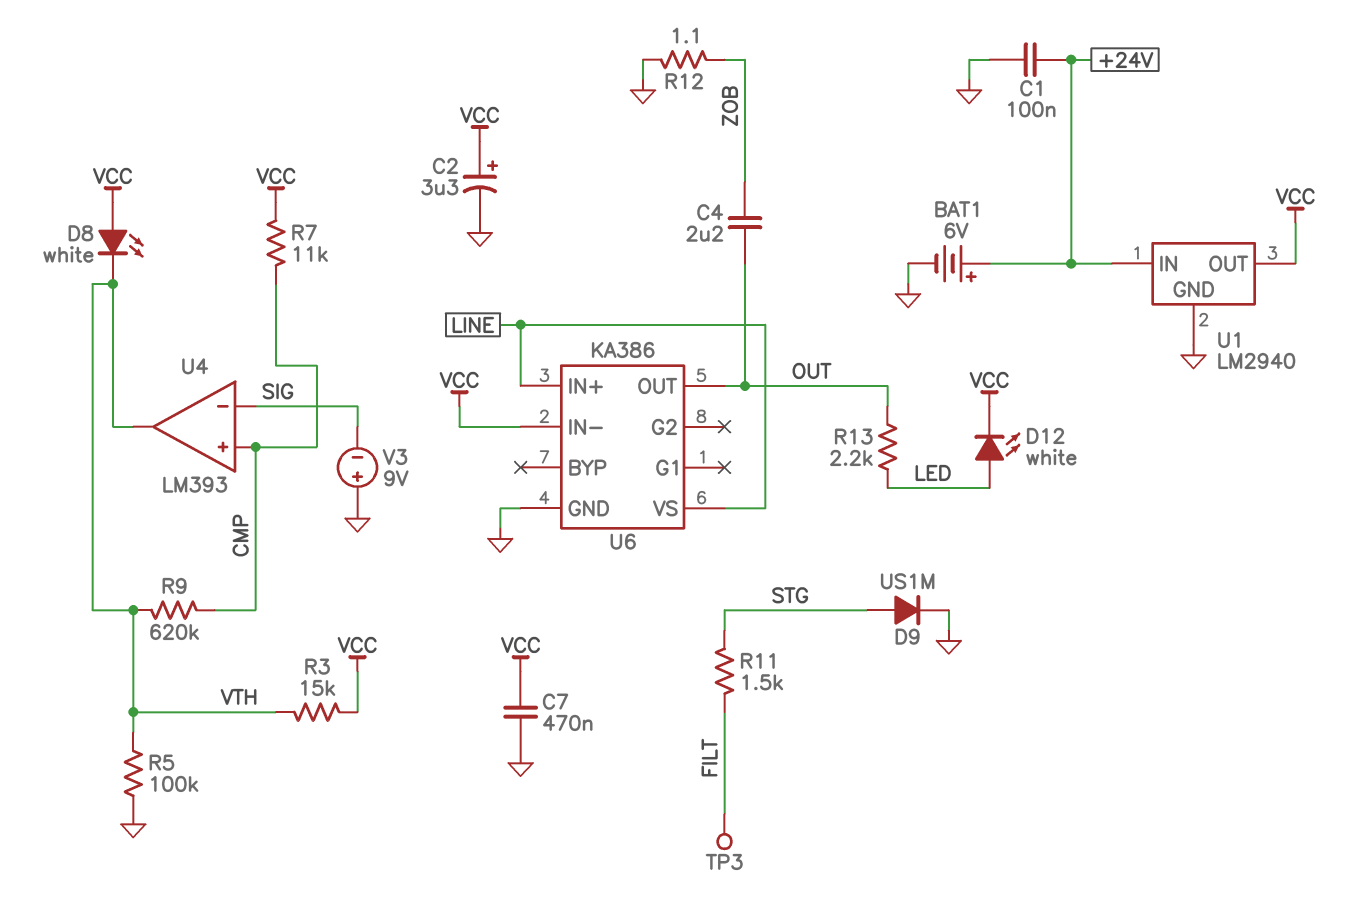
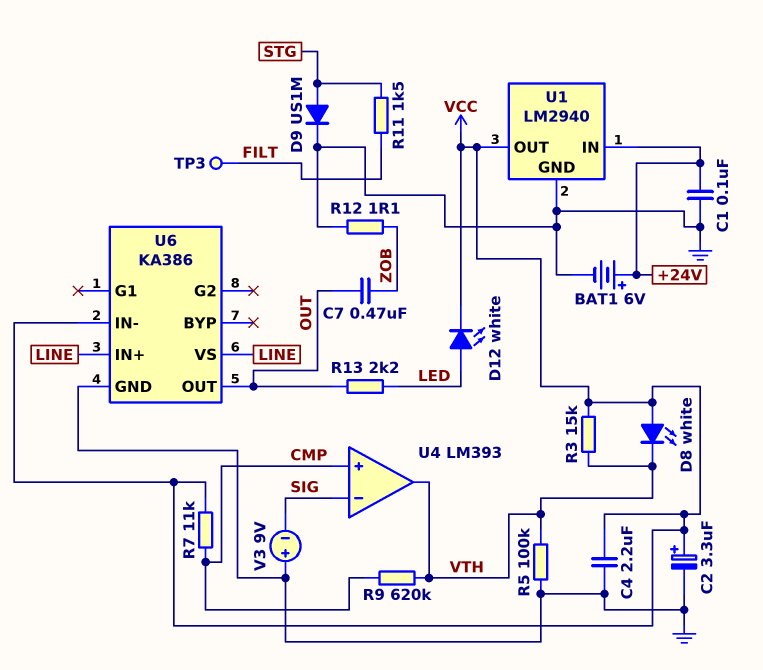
C4: 2.2uF (OUT, ZOB) -> 2.2uF (GND, VCC)
C7: 470nF (GND, VCC) -> 470nF (OUT, ZOB)

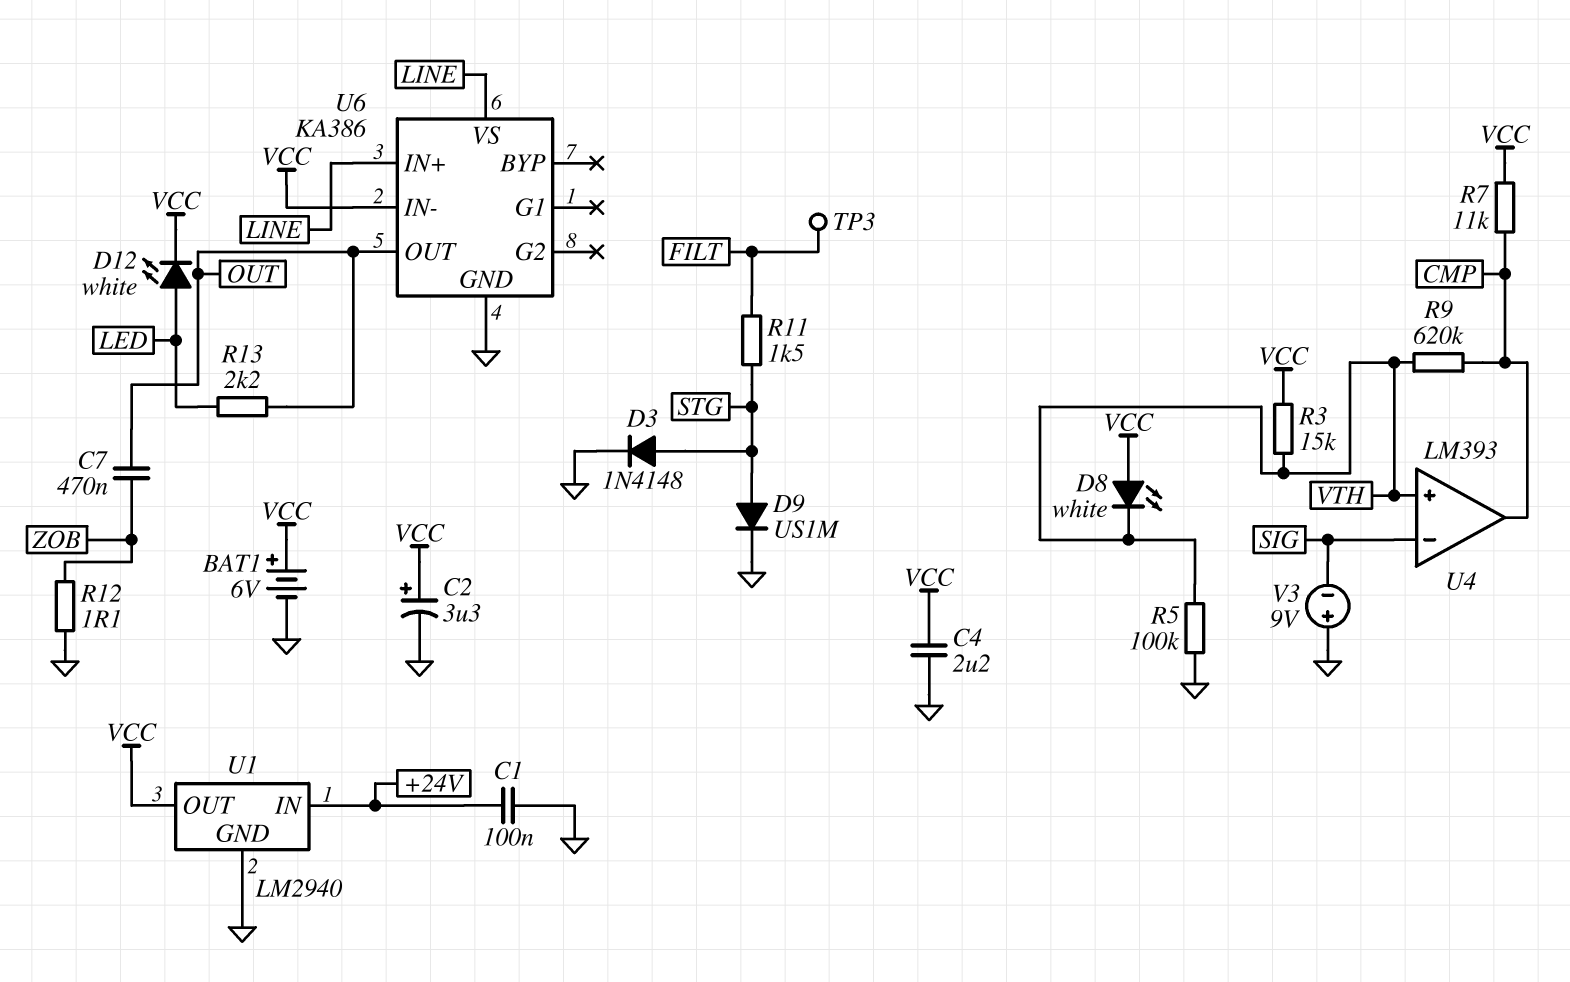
BAT1: 6V (plus +24V, minus GND) -> 6V (plus VCC, minus GND)
D3: none -> diode 1N4148 (A STG, K GND)
U4 pin in+: CMP -> VTH
U4 pin out: VTH -> CMP

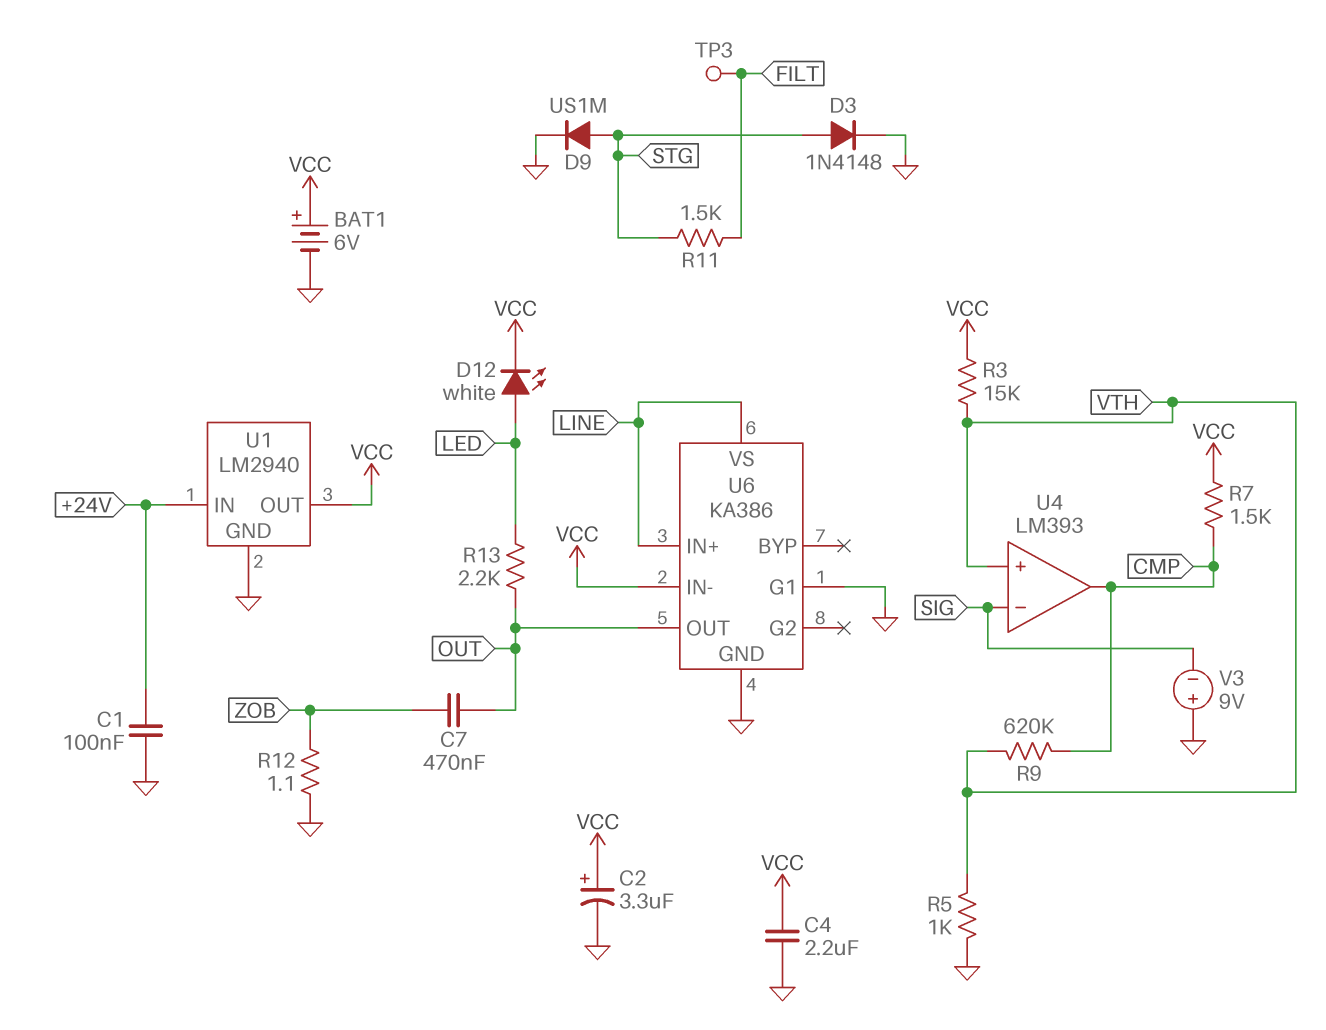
D8: LED white (A VCC, K VTH) -> none
R5: 100k (GND, VTH) -> 1k (GND, VTH)
R7: 11k (CMP, VCC) -> 1.5k (CMP, VCC)
U6 pin G1: none -> GND

